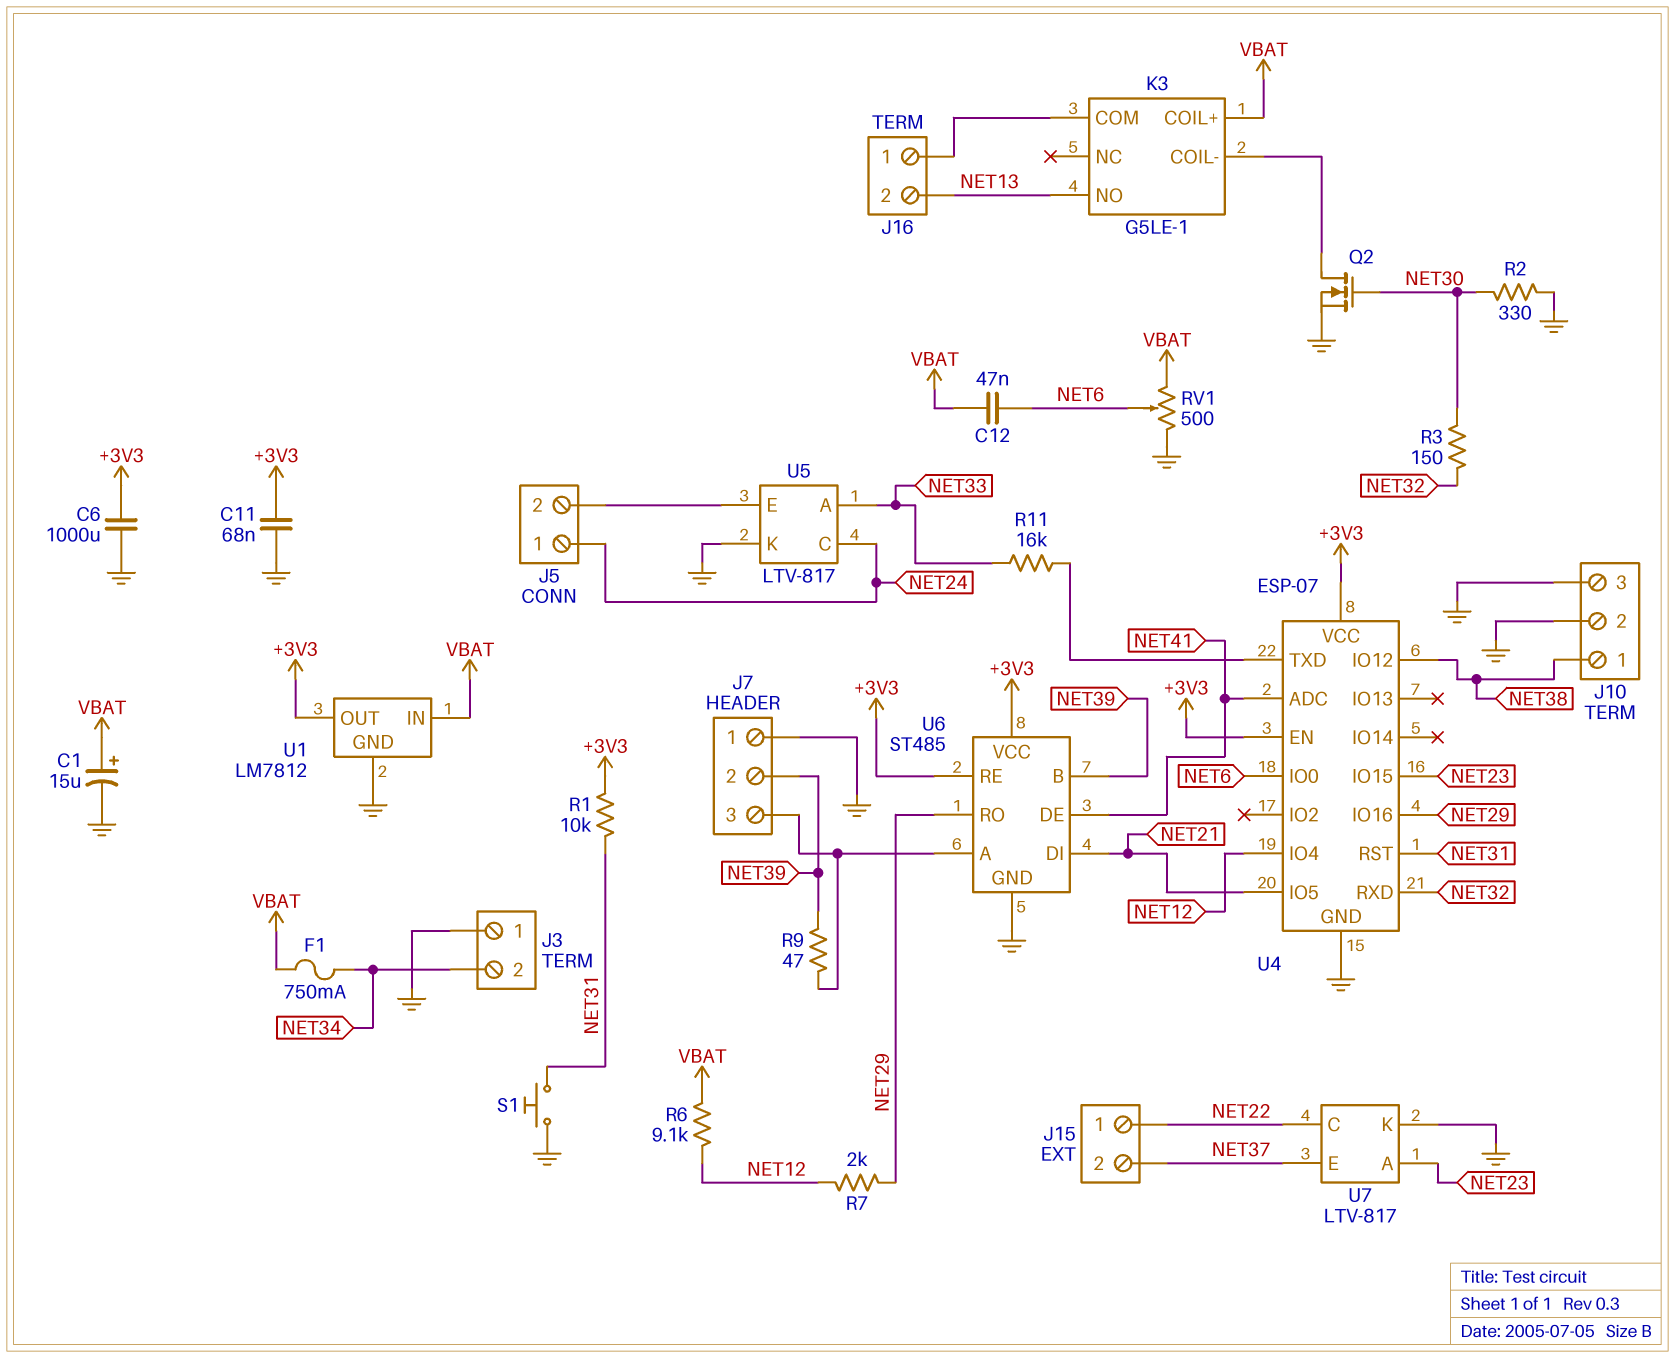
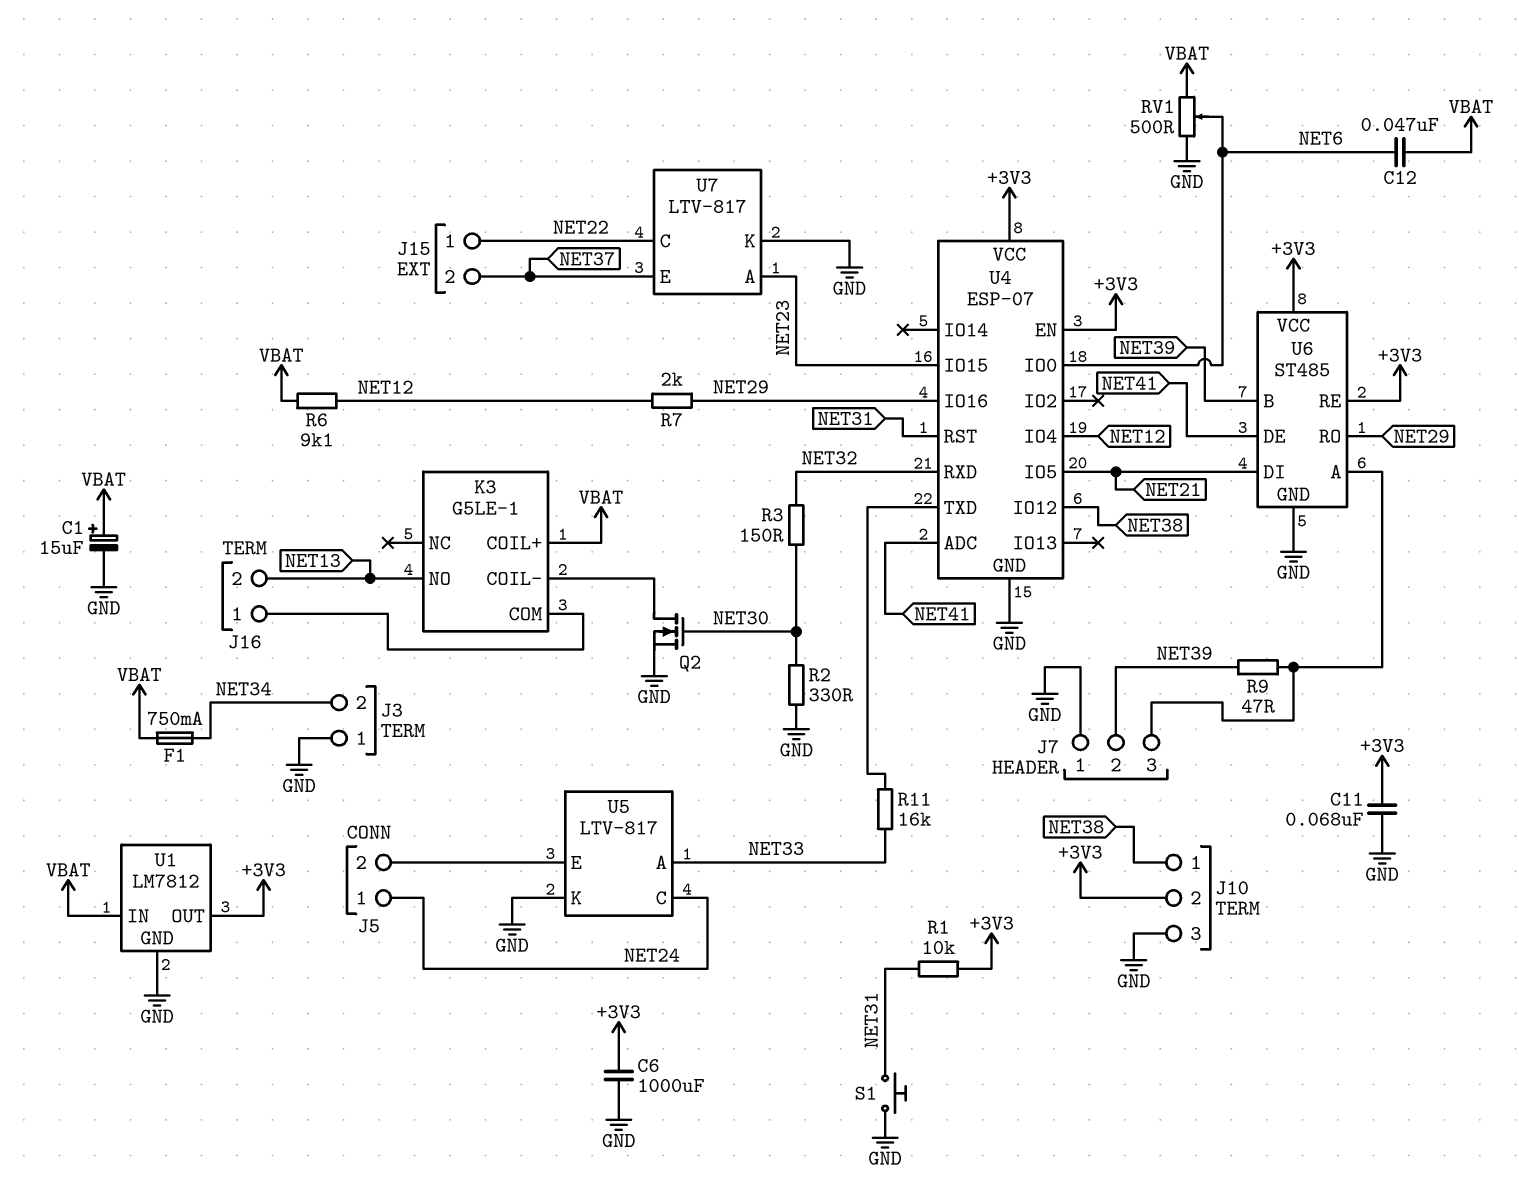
J10 pin 2: GND -> +3V3

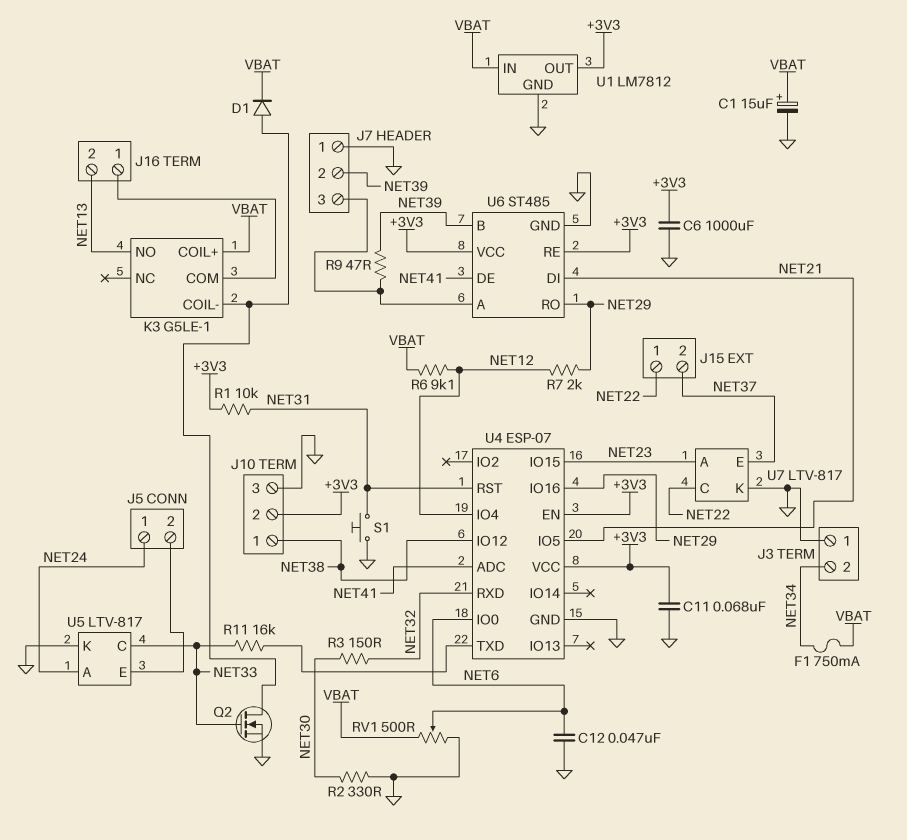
C12: 47nF (NET6, VBAT) -> 47nF (GND, NET6)
D1: none -> diode (A K3/COIL-, K VBAT)
Q2: NMOS (G NET30, D K3/COIL-, S GND) -> NMOS (G NET33, D K3/COIL-, S GND)
U5 pin A: NET33 -> NET24
U5 pin C: NET24 -> NET33

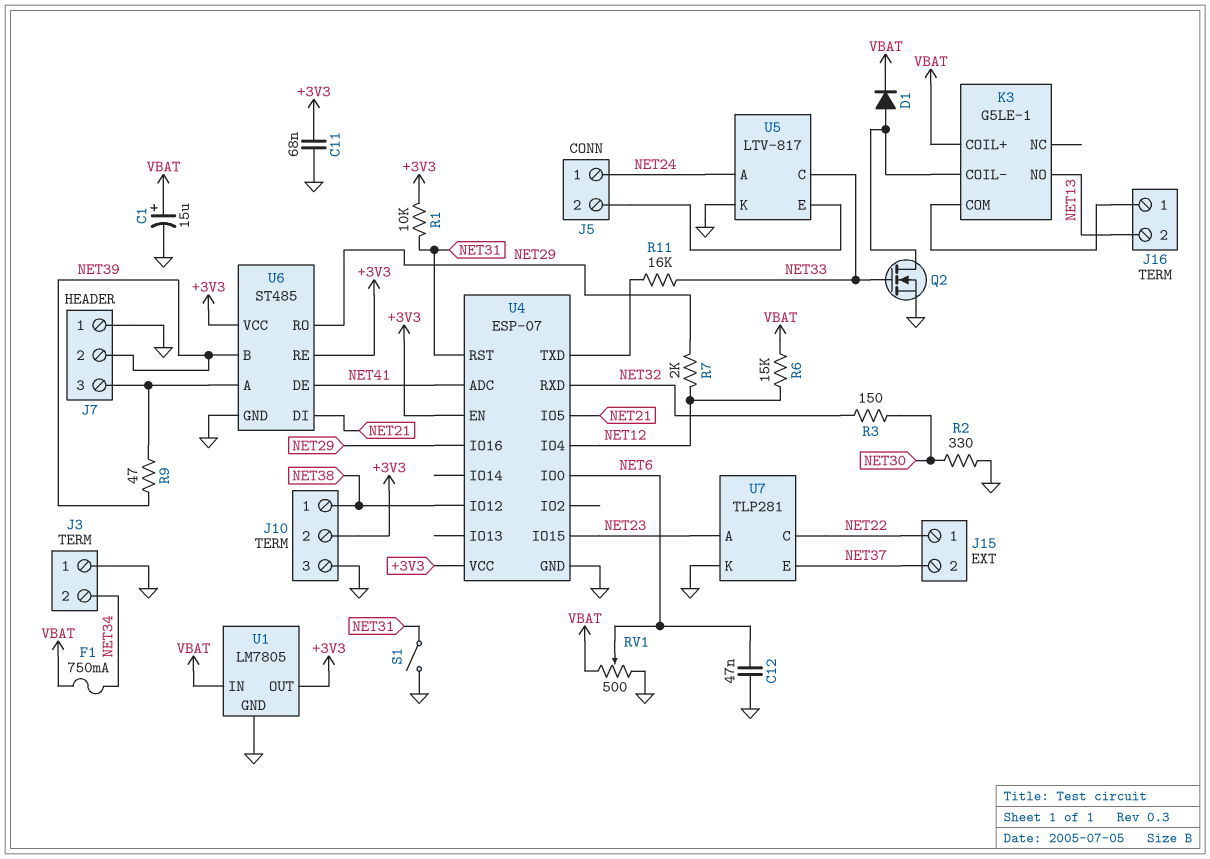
C6: 1000uF (+3V3, GND) -> none
R6: 9.1k (NET12, VBAT) -> 15k (NET12, VBAT)
S1: button (GND, NET31) -> switch (GND, NET31)
U1: LM7812 -> LM7805
U7: LTV-817 -> TLP281

